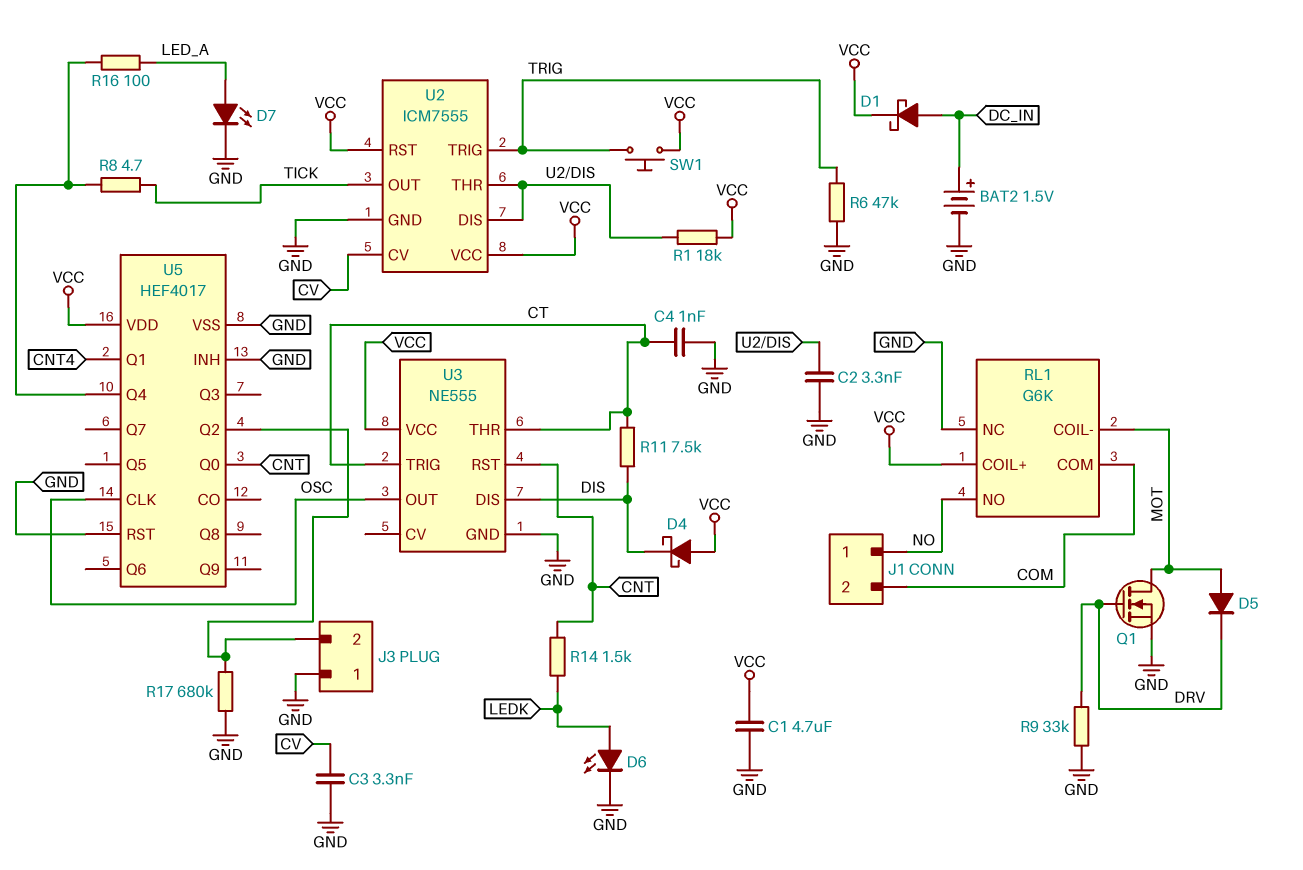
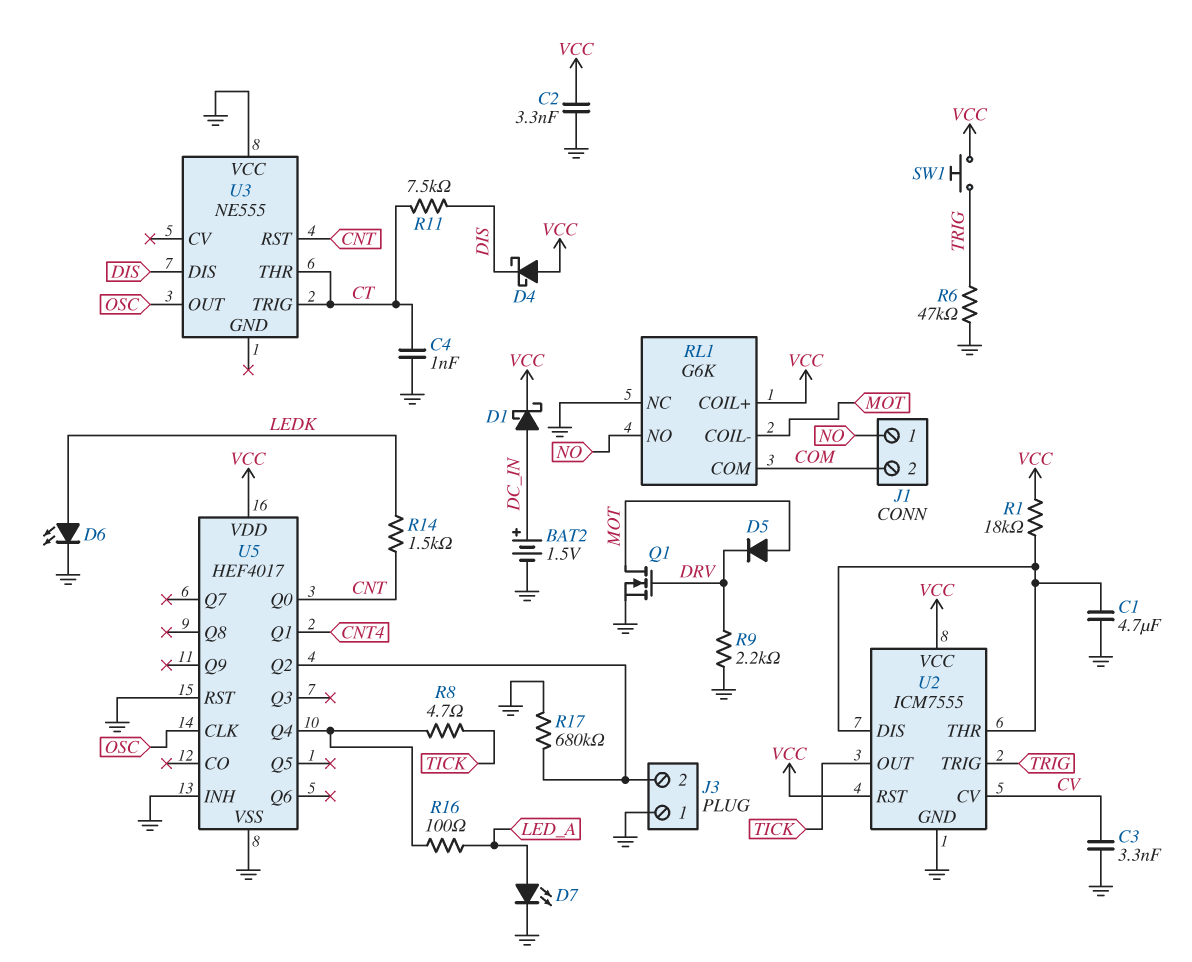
C1: 4.7uF (GND, VCC) -> 4.7uF (GND, U2/DIS)
C2: 3.3nF (GND, U2/DIS) -> 3.3nF (GND, VCC)
R9: 33k (DRV, GND) -> 2.2k (DRV, GND)
U3 pin GND: GND -> none
U3 pin VCC: VCC -> GND

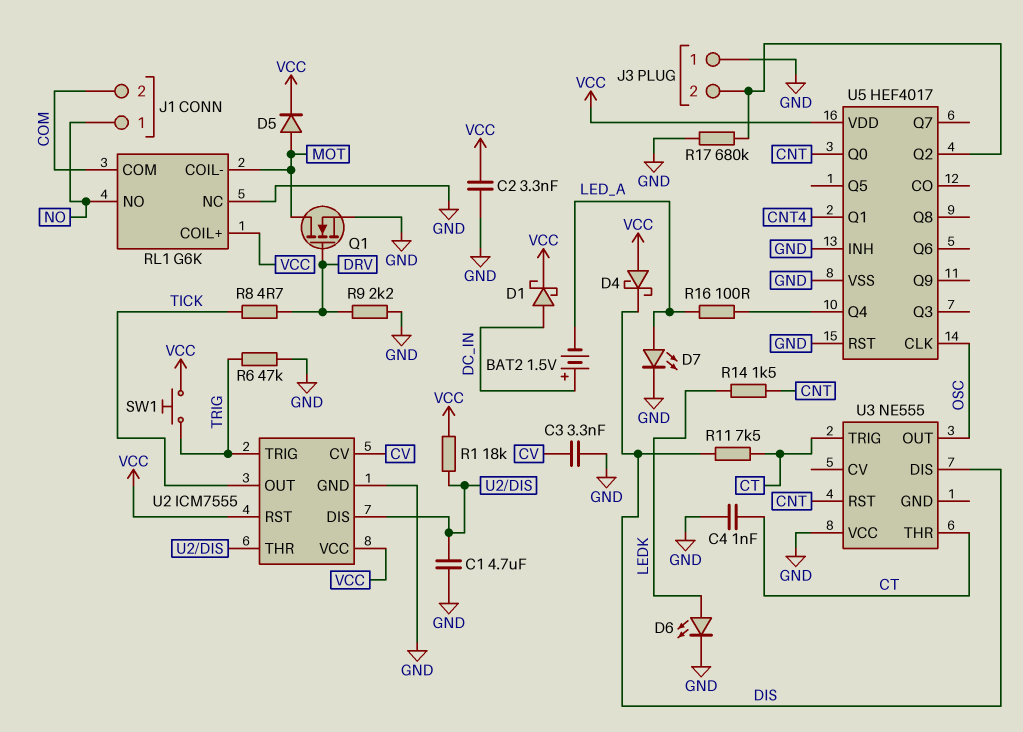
BAT2: 1.5V (plus DC_IN, minus GND) -> 1.5V (plus DC_IN, minus LED_A)
D5: diode (A MOT, K DRV) -> diode (A MOT, K VCC)
R8: 4.7 (TICK, U5/Q4) -> 4.7 (DRV, TICK)

